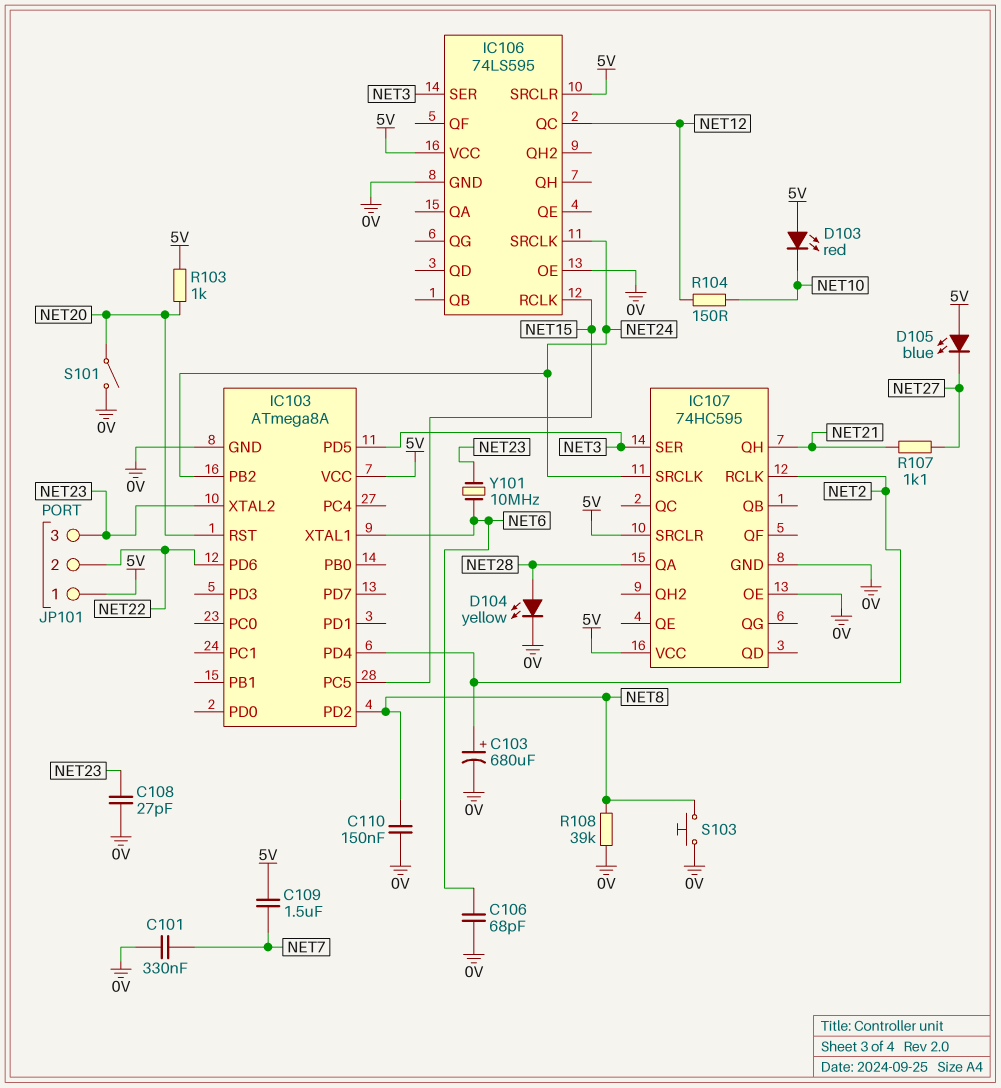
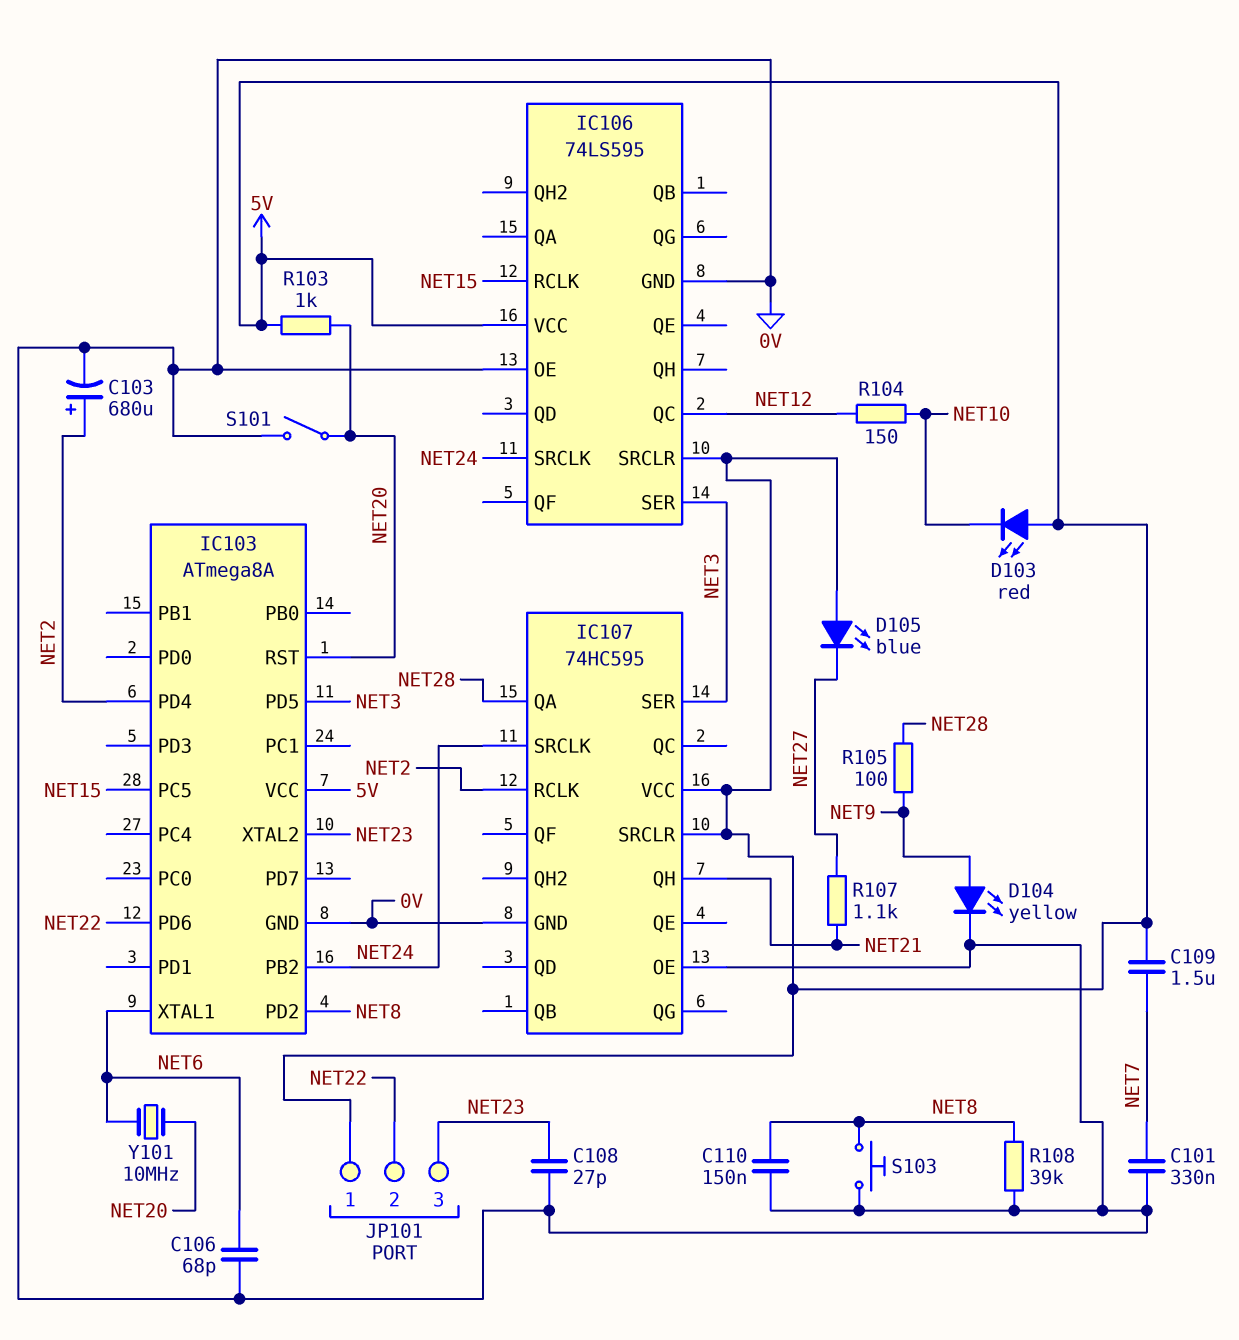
D104: LED yellow (A NET28, K 0V) -> LED yellow (A NET9, K 0V)
R105: none -> 100 (NET9, NET28)
Y101: 10MHz (NET6, NET23) -> 10MHz (NET6, NET20)

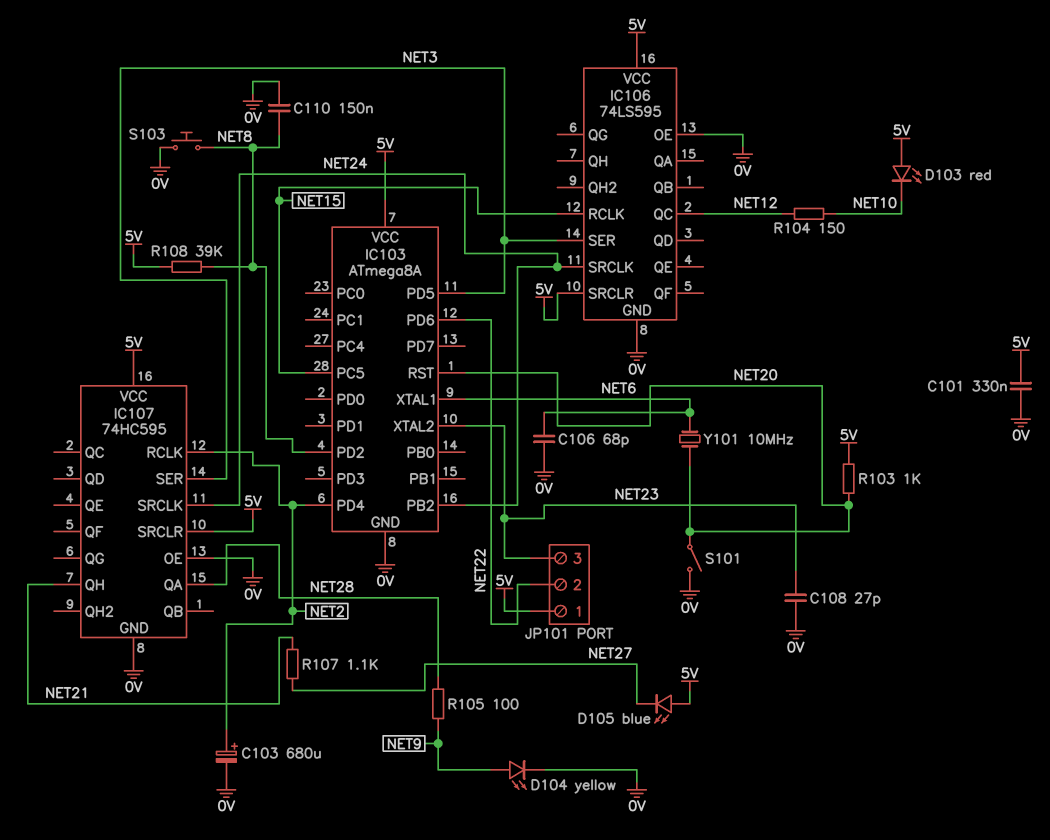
C101: 330nF (0V, NET7) -> 330nF (0V, 5V)
C109: 1.5uF (5V, NET7) -> none
R108: 39k (0V, NET8) -> 39k (5V, NET8)

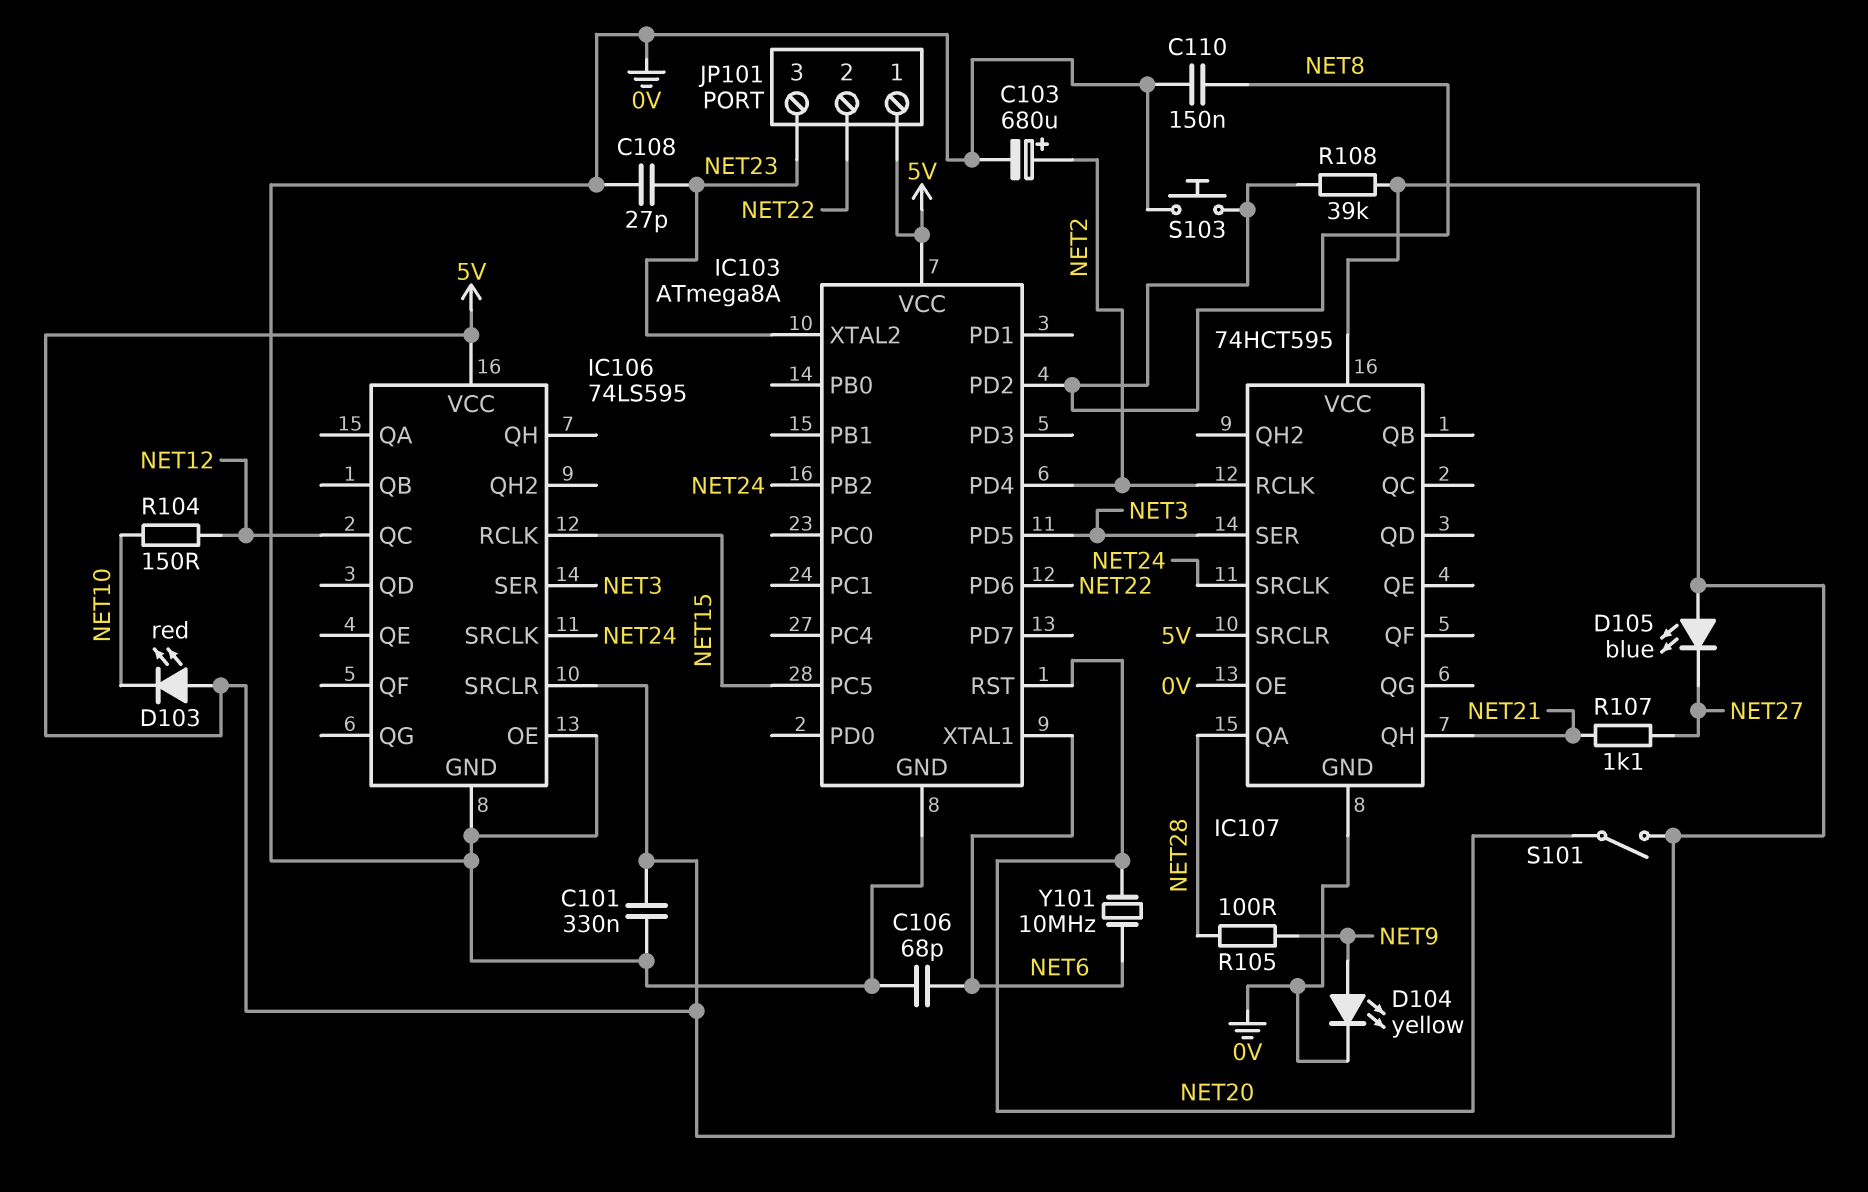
IC107: 74HC595 -> 74HCT595
R103: 1k (5V, NET20) -> none
S101: switch (0V, NET20) -> switch (5V, NET20)

